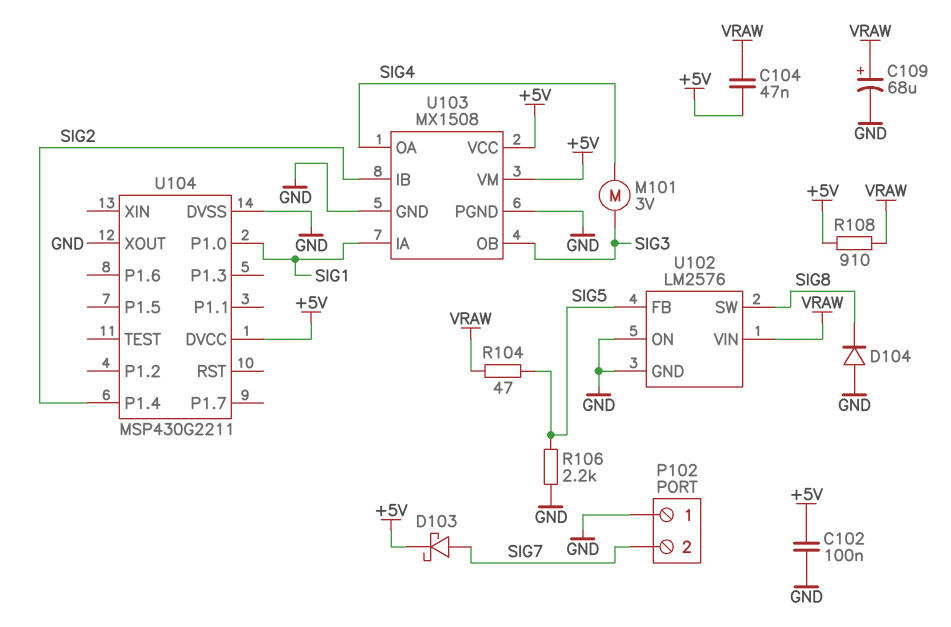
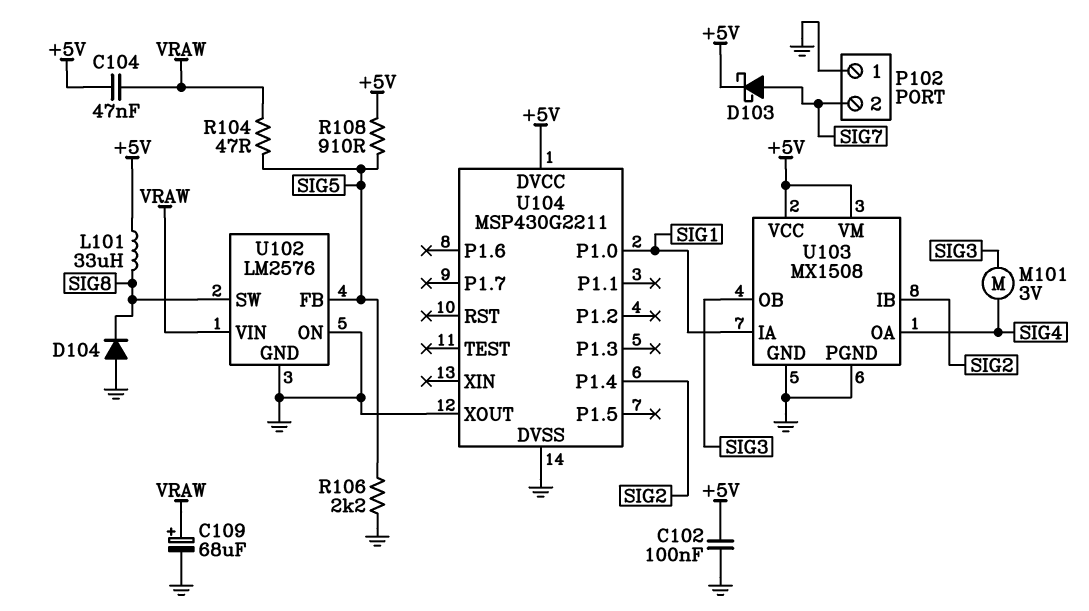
L101: none -> 33uH (+5V, SIG8)
R108: 910 (+5V, VRAW) -> 910 (+5V, SIG5)

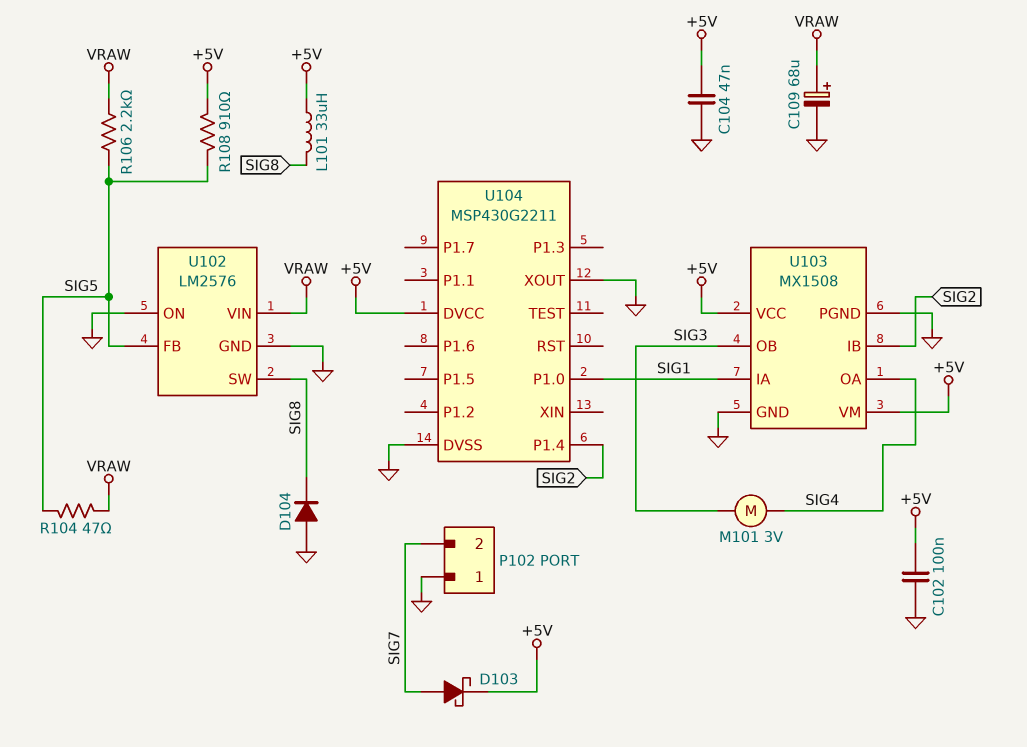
C104: 47nF (+5V, VRAW) -> 47nF (+5V, GND)
R106: 2.2k (GND, SIG5) -> 2.2k (SIG5, VRAW)

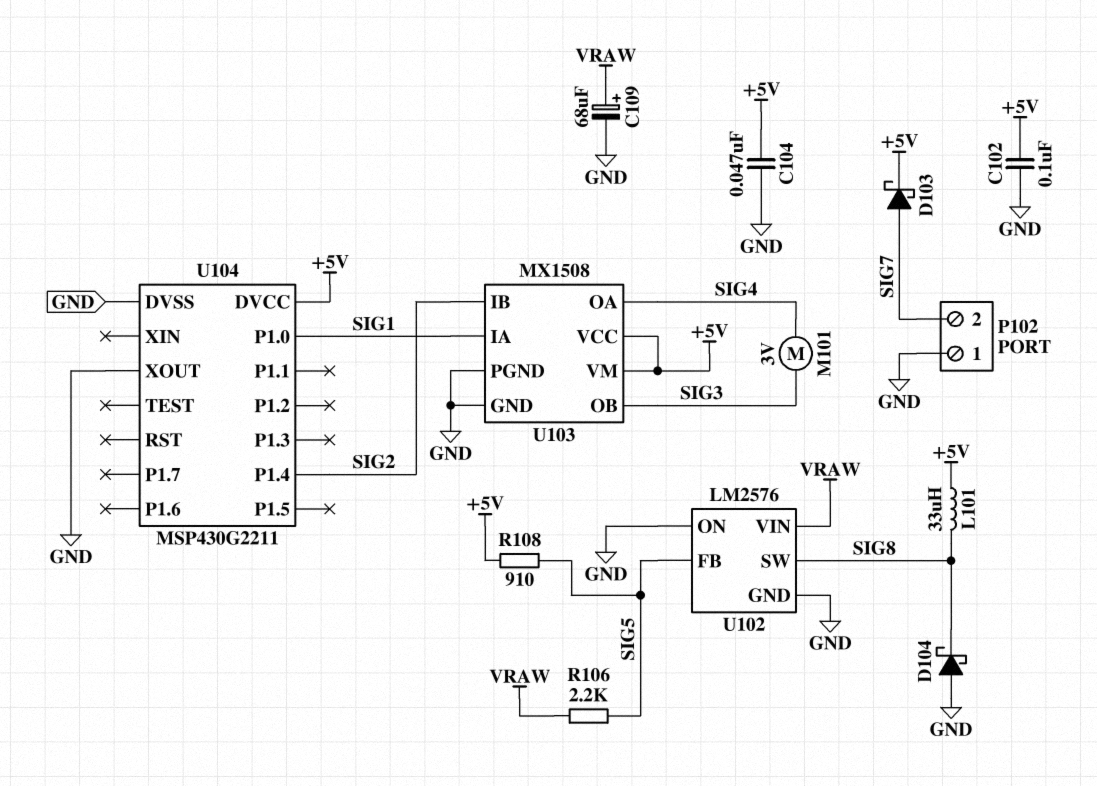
D104: diode (A GND, K SIG8) -> schottky (A GND, K SIG8)
R104: 47 (SIG5, VRAW) -> none

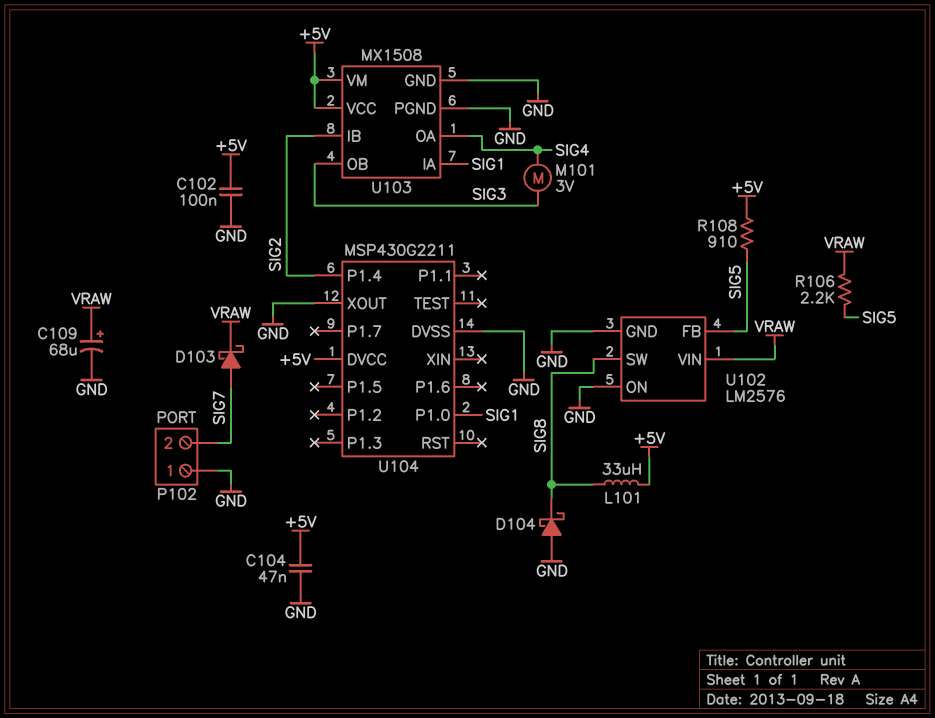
D103: schottky (A SIG7, K +5V) -> schottky (A SIG7, K VRAW)

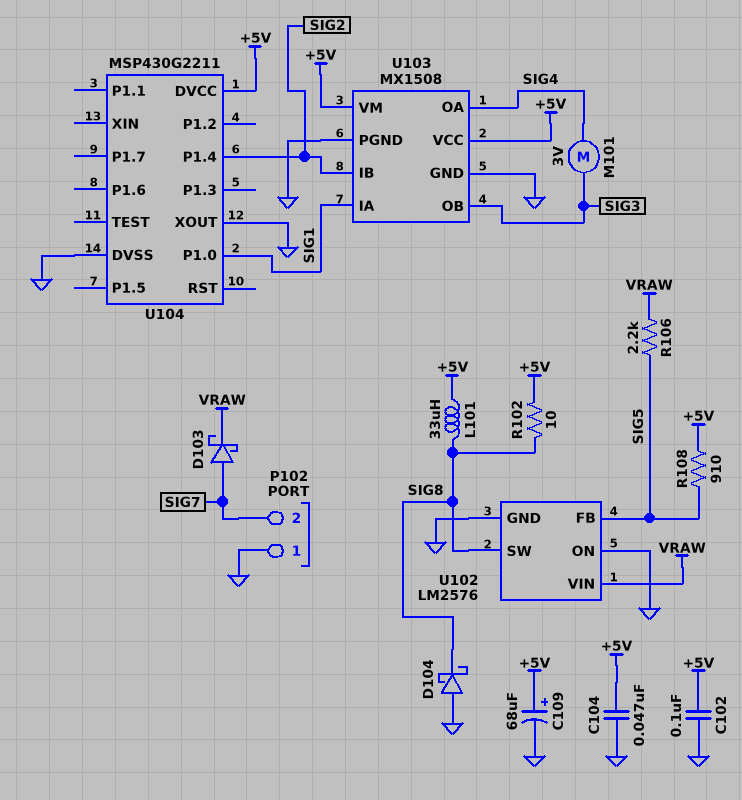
C109: 68uF (plus VRAW, minus GND) -> 68uF (plus +5V, minus GND)
R102: none -> 10 (+5V, SIG8)

